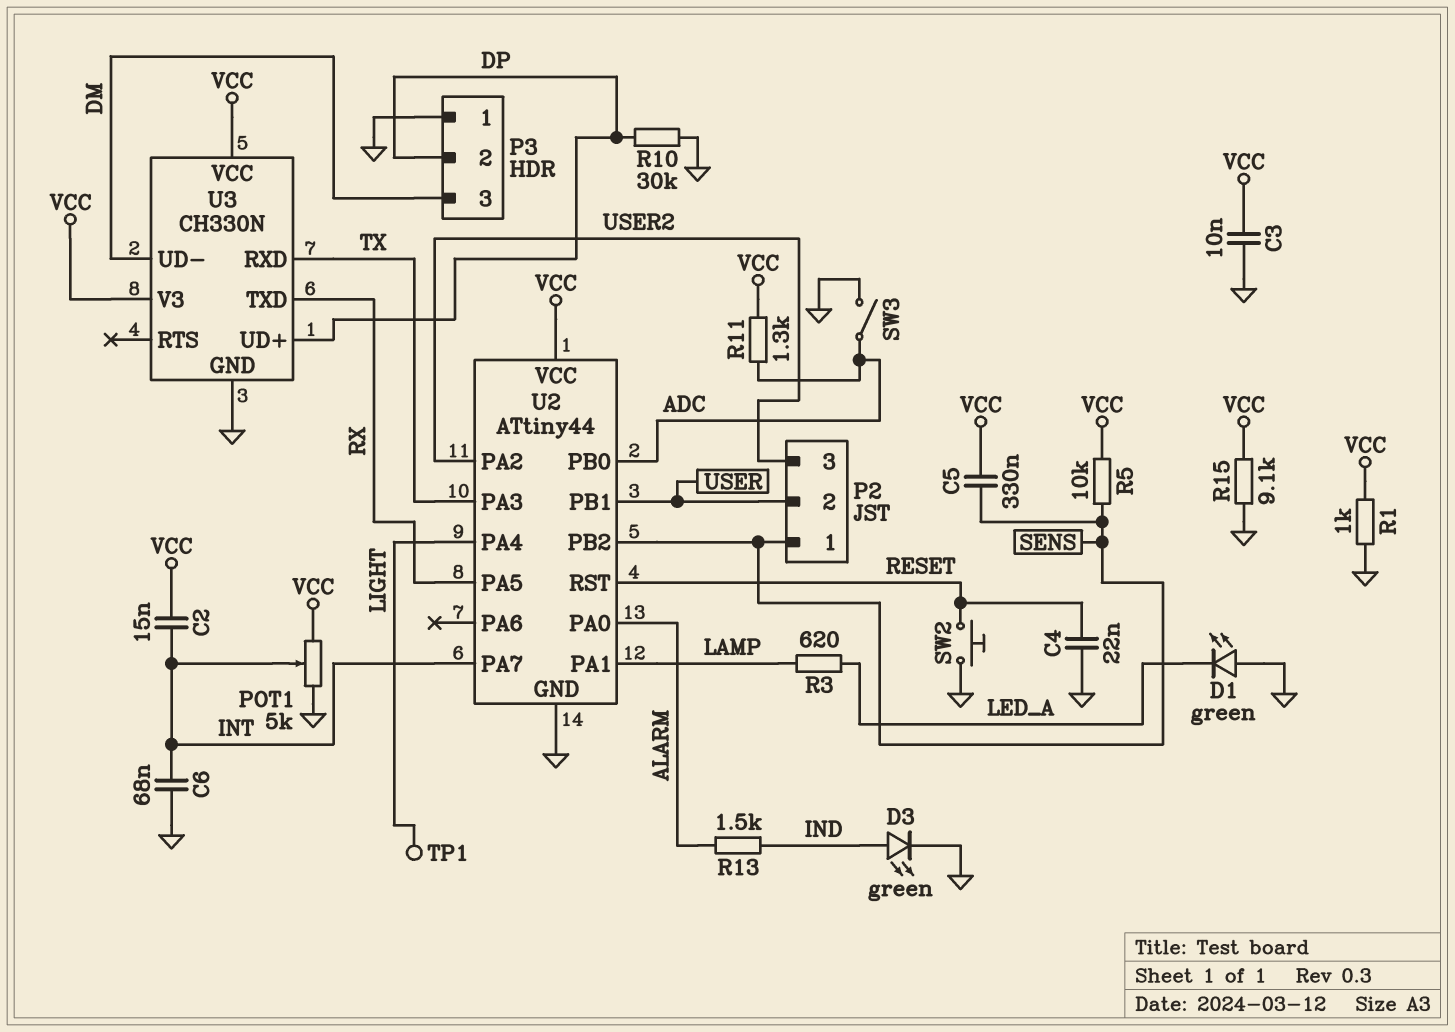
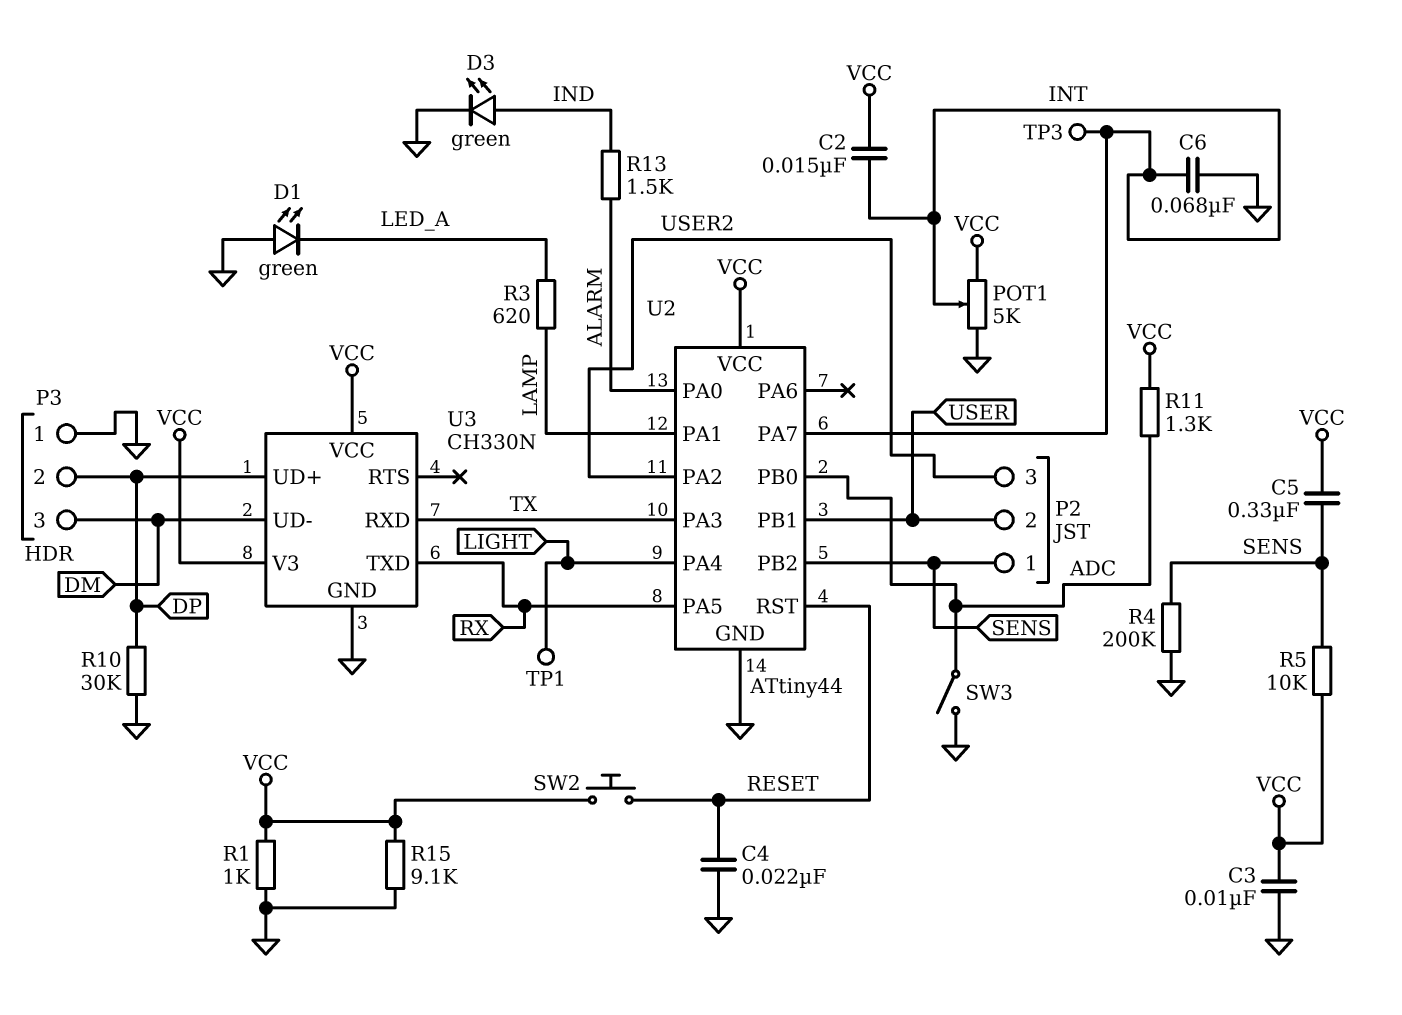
R4: none -> 200k (GND, SENS)
SW2: button (GND, RESET) -> button (RESET, VCC)
TP3: none -> test point (INT)

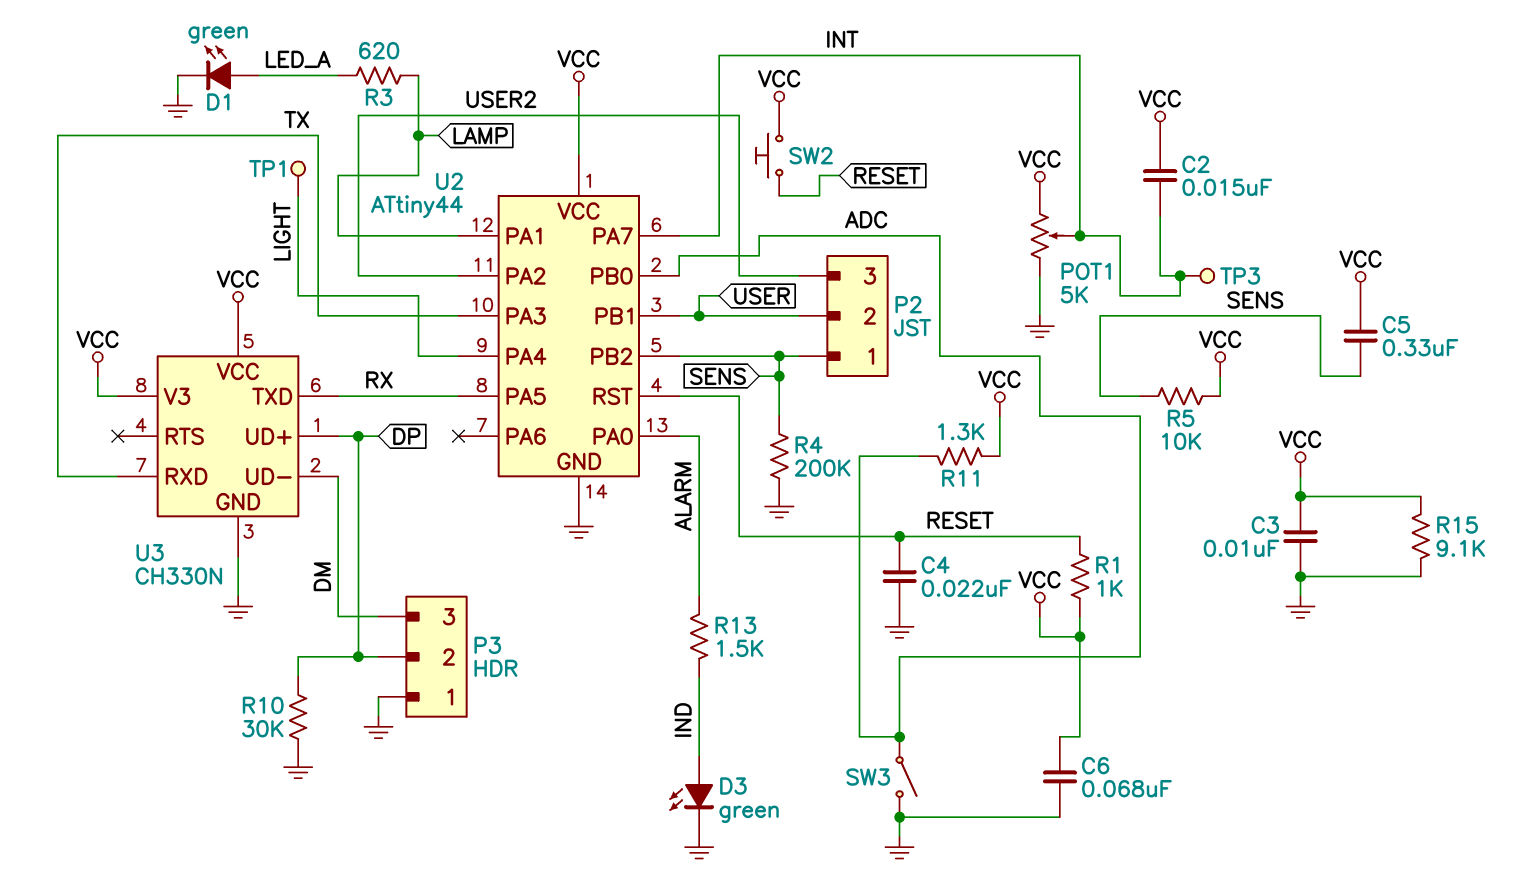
C6: 68nF (GND, INT) -> 68nF (GND, VCC)
D1: LED green (A GND, K LED_A) -> LED green (A LED_A, K GND)
R1: 1k (GND, VCC) -> 1k (RESET, VCC)

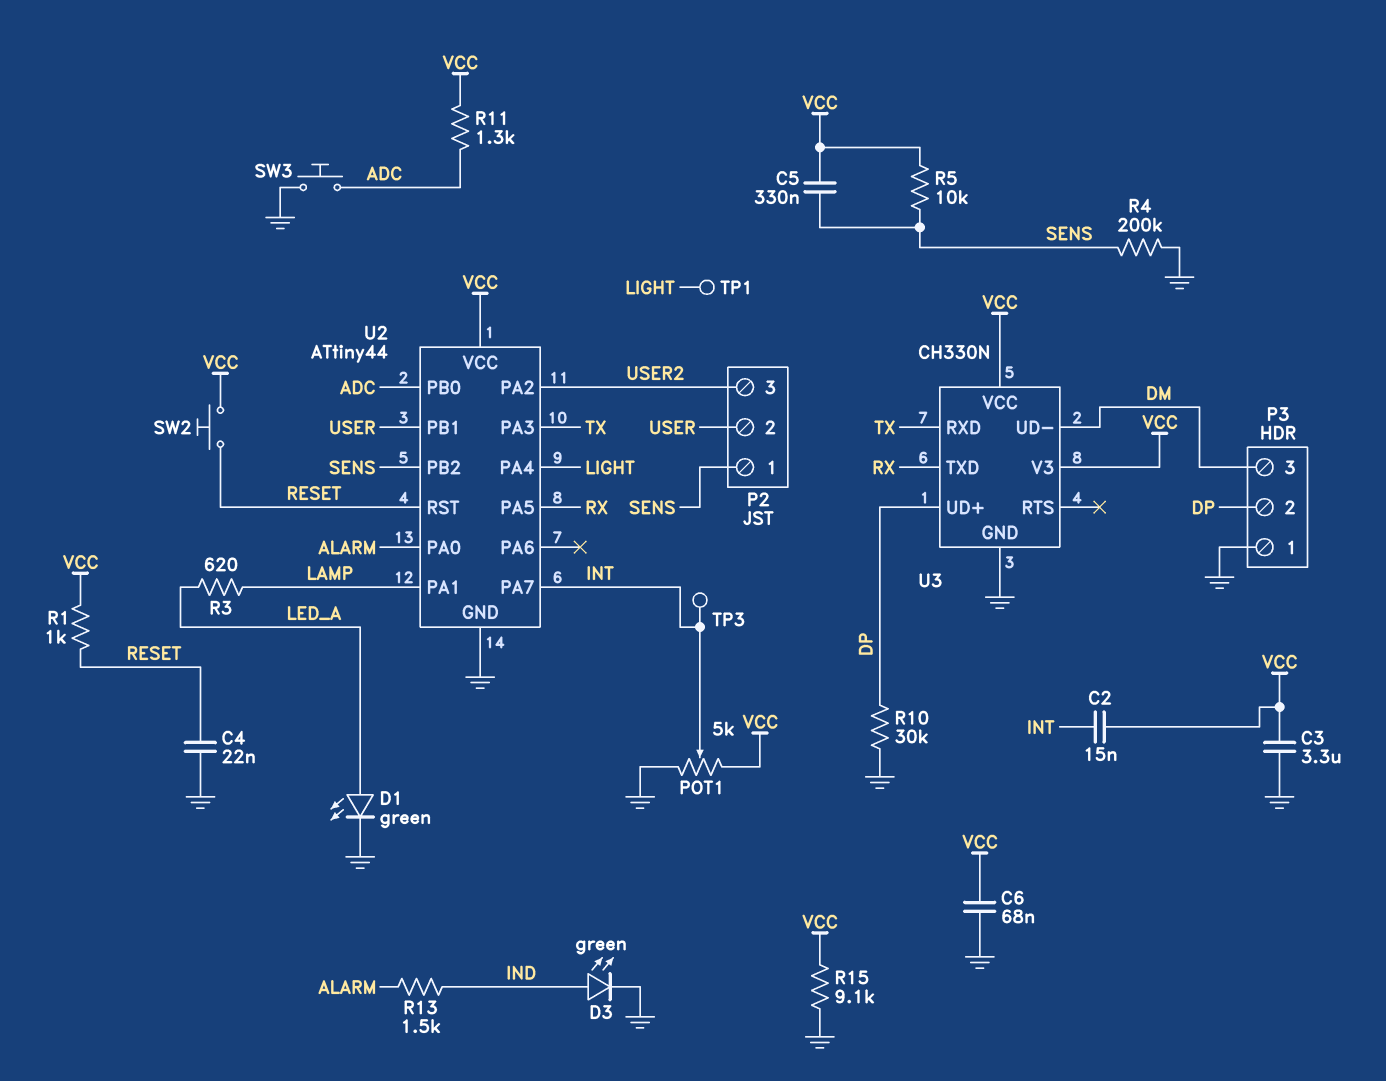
C3: 10nF (GND, VCC) -> 3.3uF (GND, VCC)
SW3: switch (ADC, GND) -> button (ADC, GND)

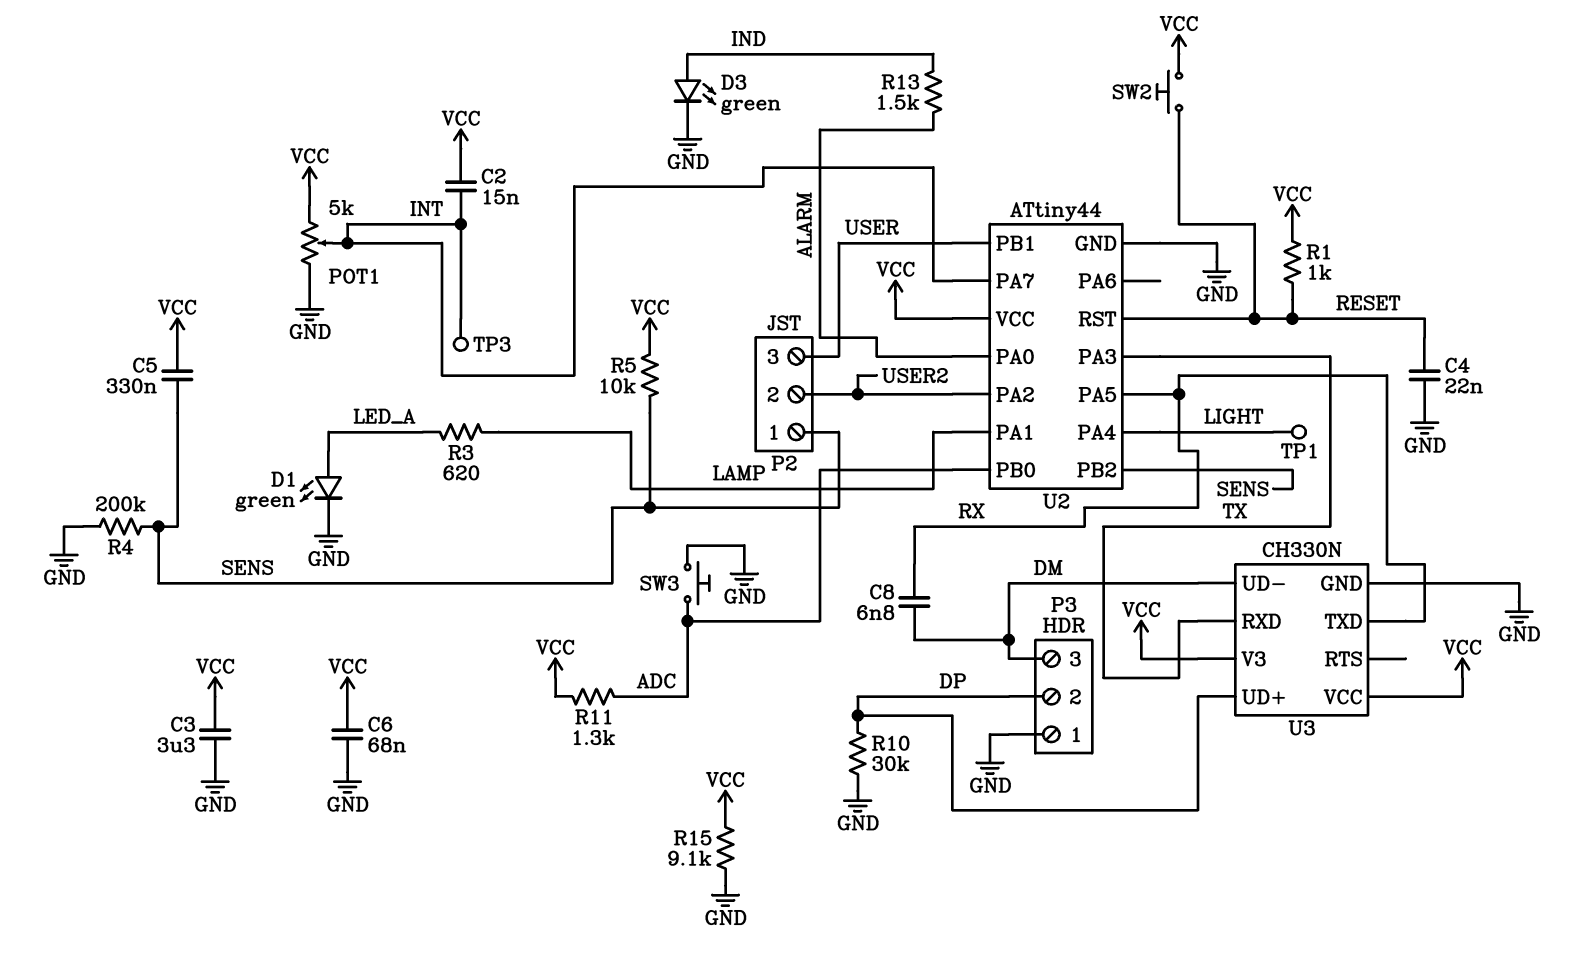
C8: none -> 6.8nF (DM, RX)
P2 pin 2: USER -> USER2
P2 pin 3: USER2 -> USER

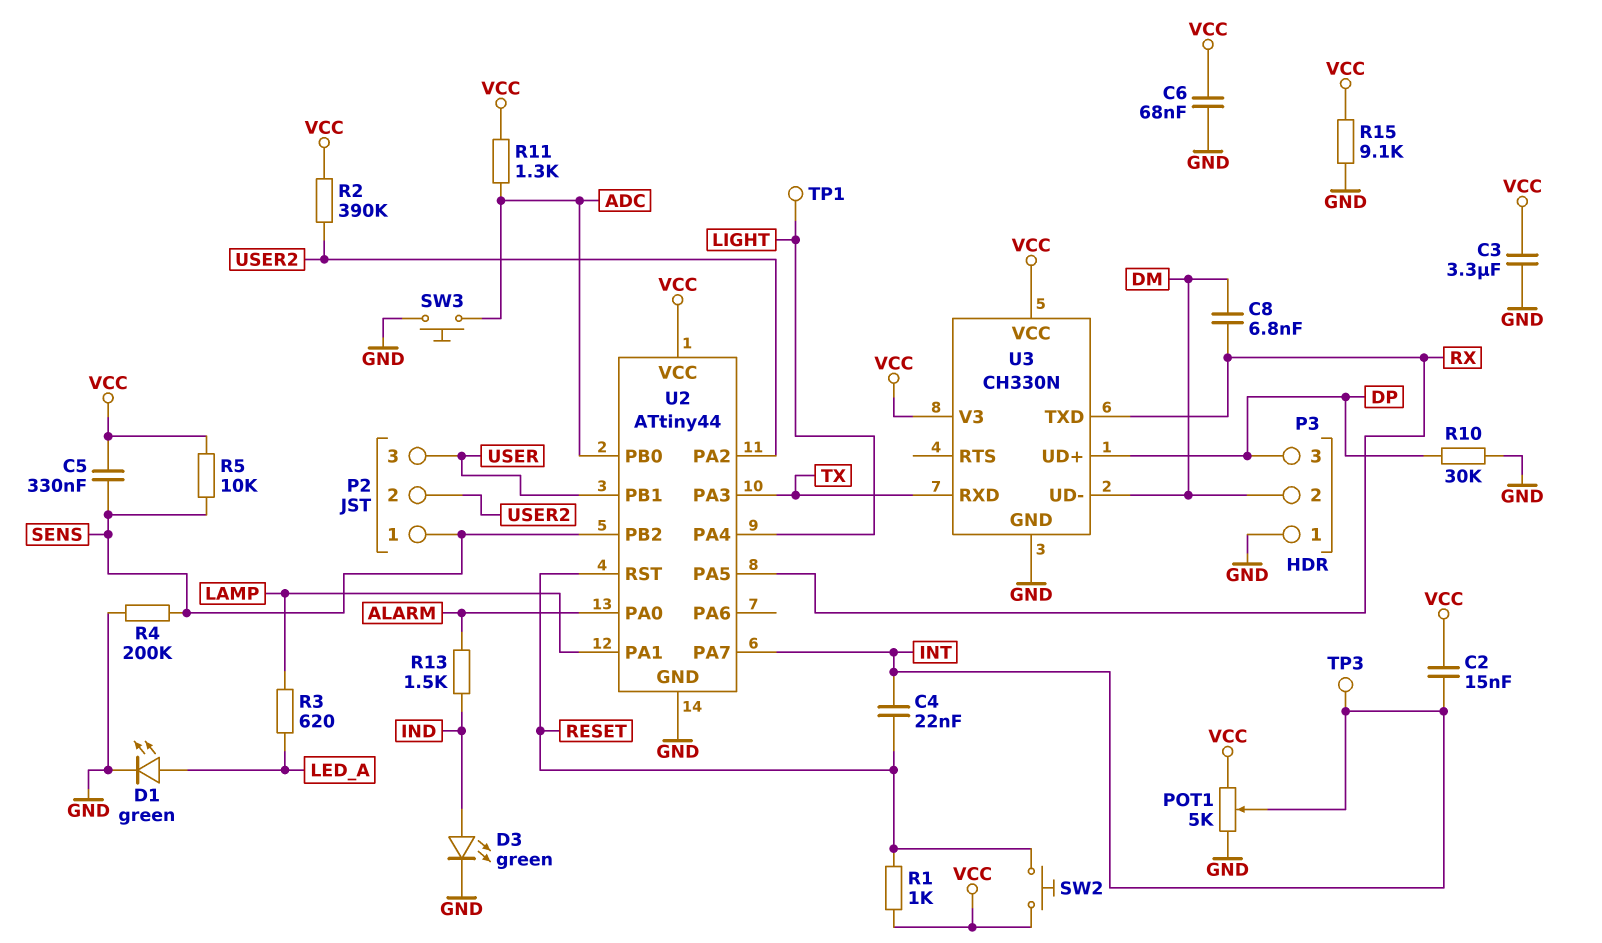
C4: 22nF (GND, RESET) -> 22nF (INT, RESET)
P3 pin 2: DP -> DM
P3 pin 3: DM -> DP
R2: none -> 390k (USER2, VCC)

